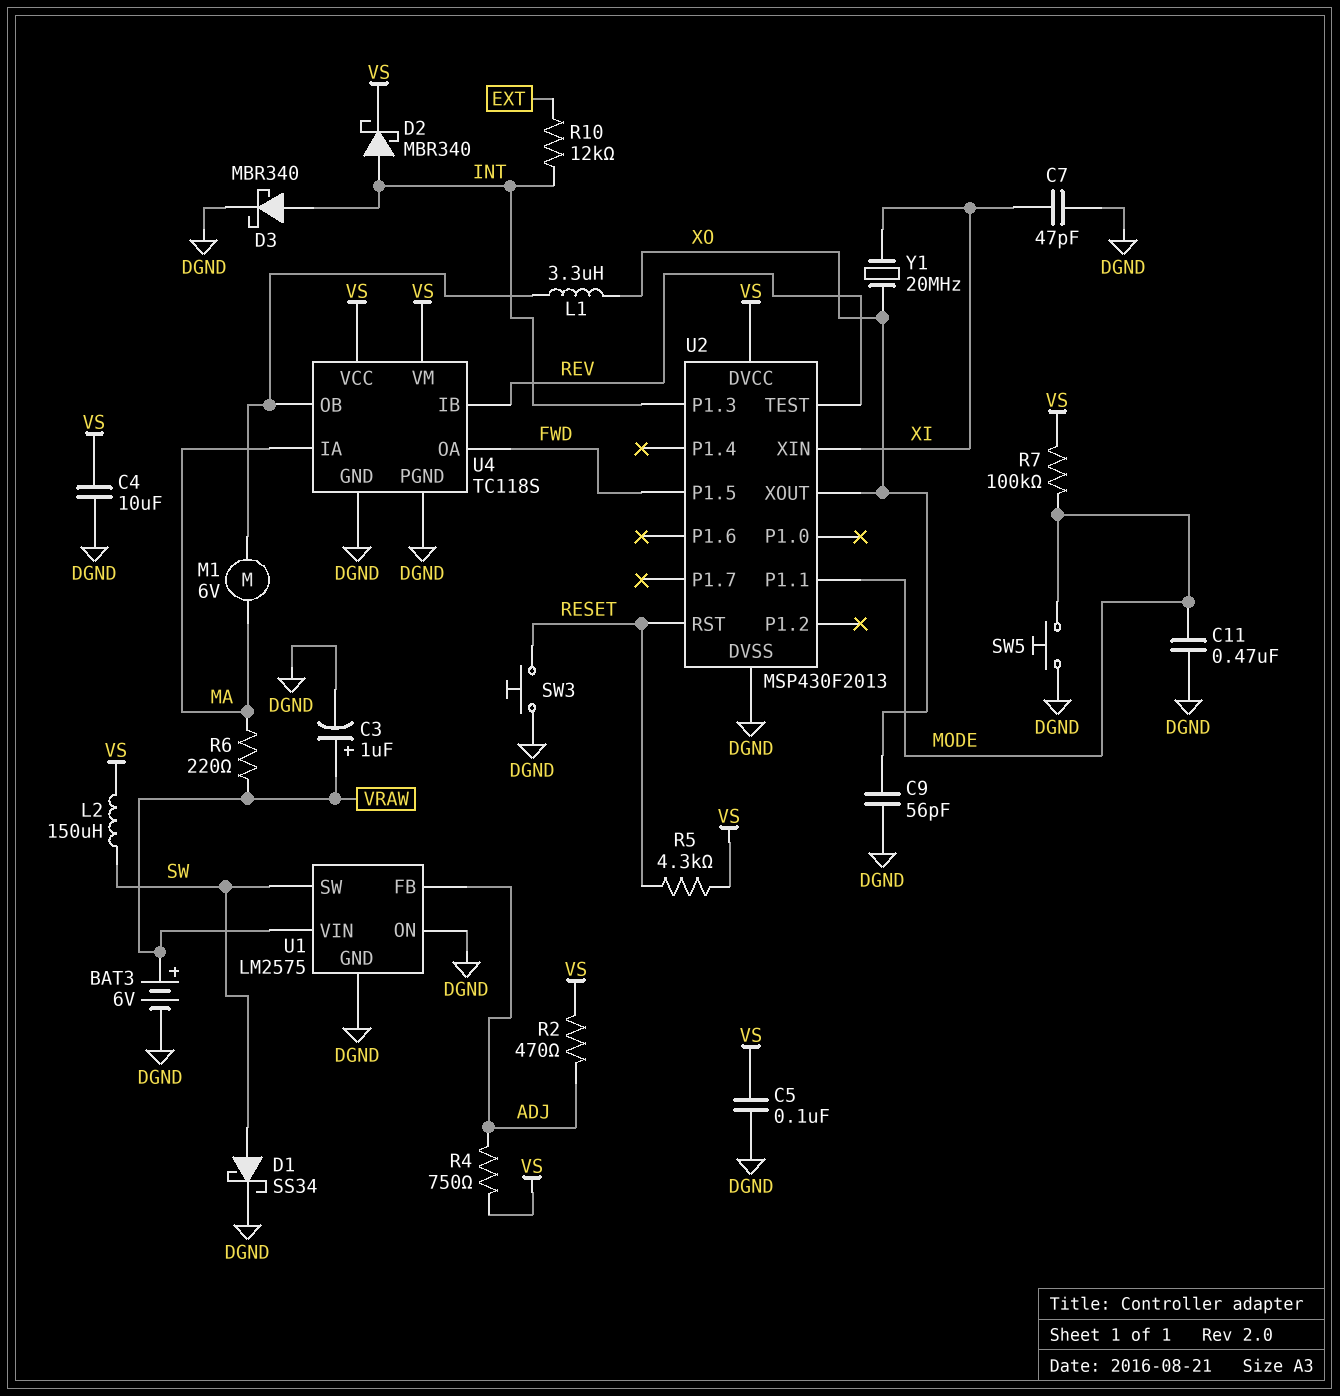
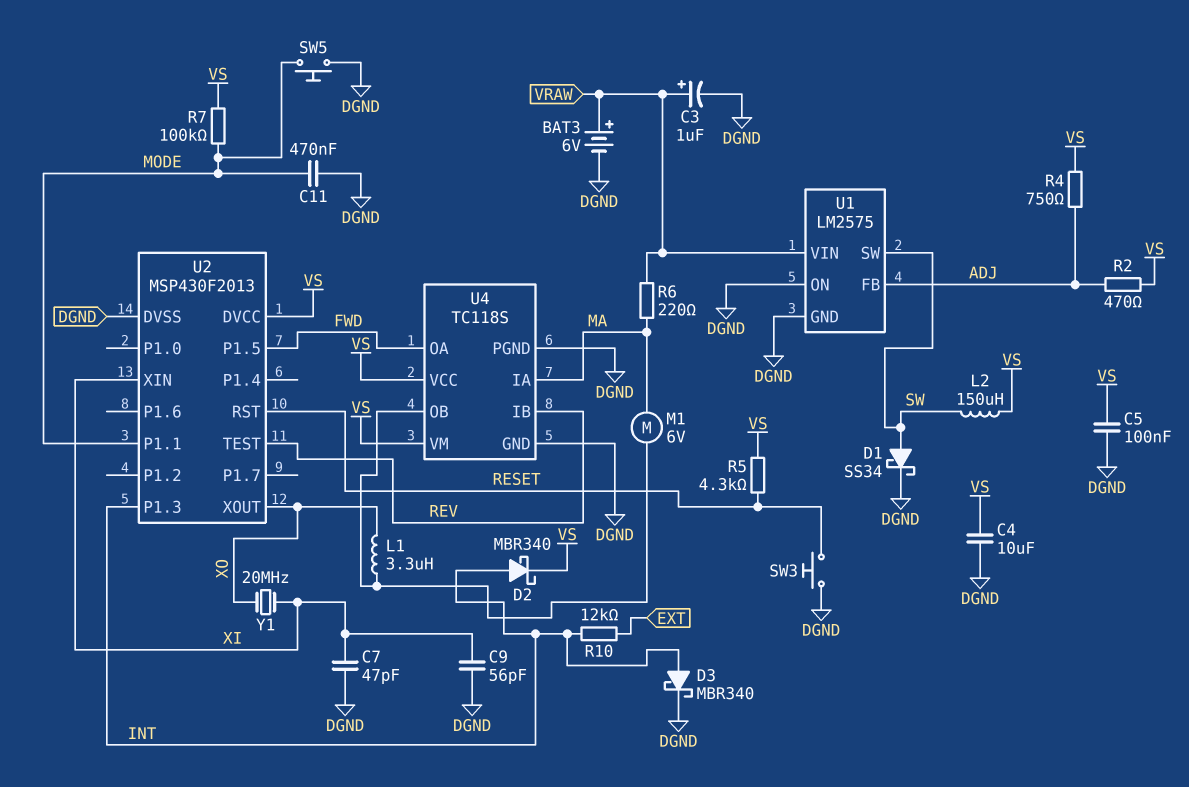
C9: 56pF (DGND, XO) -> 56pF (DGND, XI)

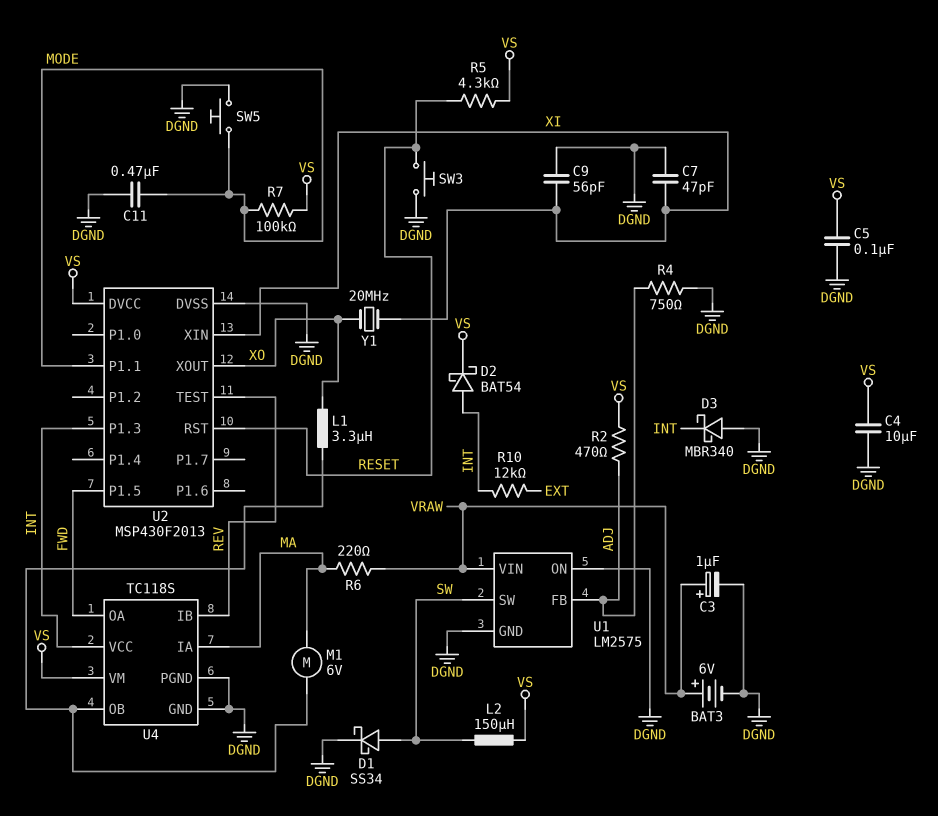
D2: schottky MBR340 (A INT, K VS) -> schottky BAT54 (A INT, K VS)
D3: schottky MBR340 (A INT, K DGND) -> schottky MBR340 (A DGND, K INT)
R4: 750 (ADJ, VS) -> 750 (ADJ, DGND)
U4 pin VCC: VS -> INT

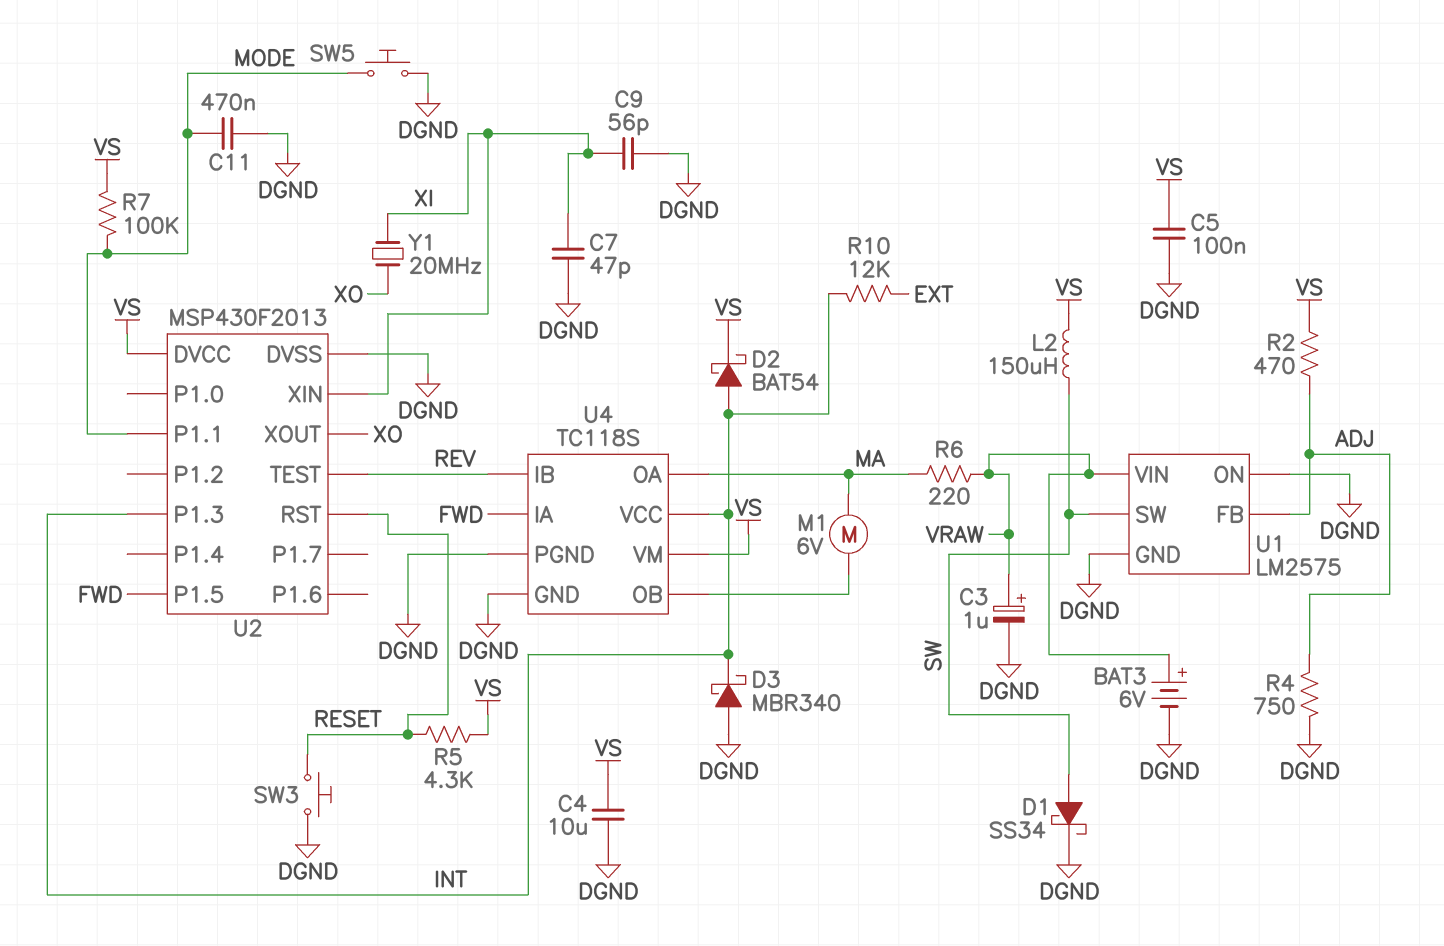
L1: 3.3uH (U4/OB, XO) -> none
U4 pin IA: MA -> FWD
U4 pin OA: FWD -> MA

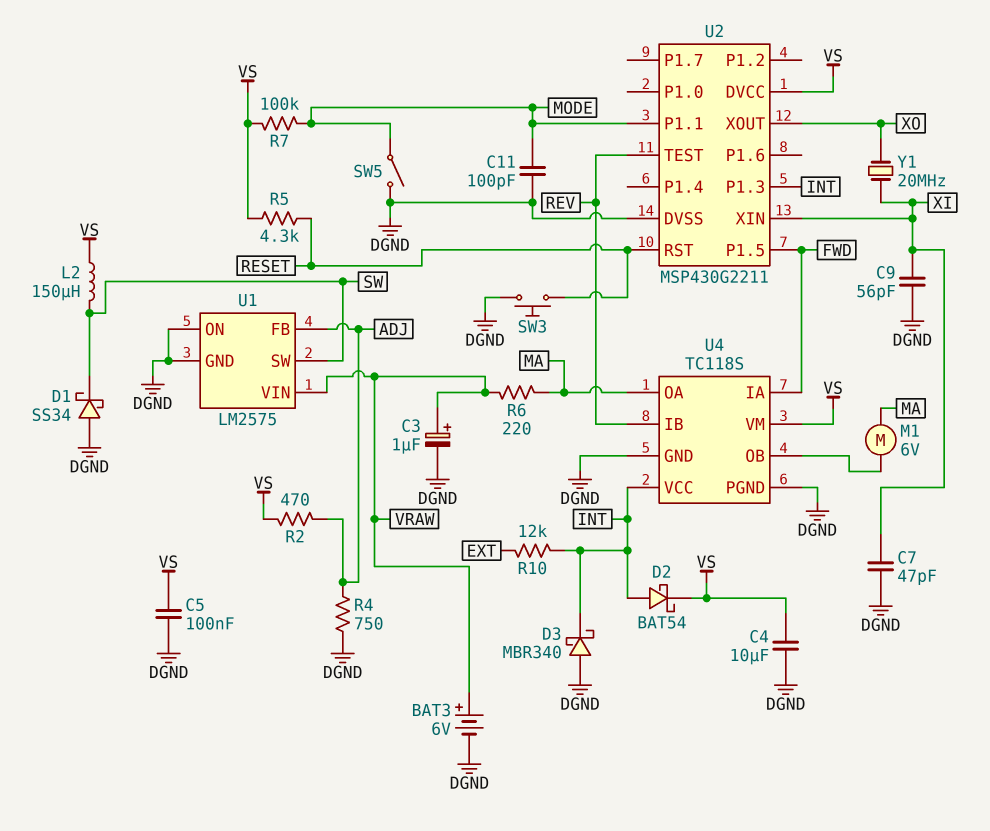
C11: 470nF (DGND, MODE) -> 100pF (DGND, MODE)
D1: schottky SS34 (A SW, K DGND) -> schottky SS34 (A DGND, K SW)
SW5: button (DGND, MODE) -> switch (DGND, MODE)
U2: MSP430F2013 -> MSP430G2211

